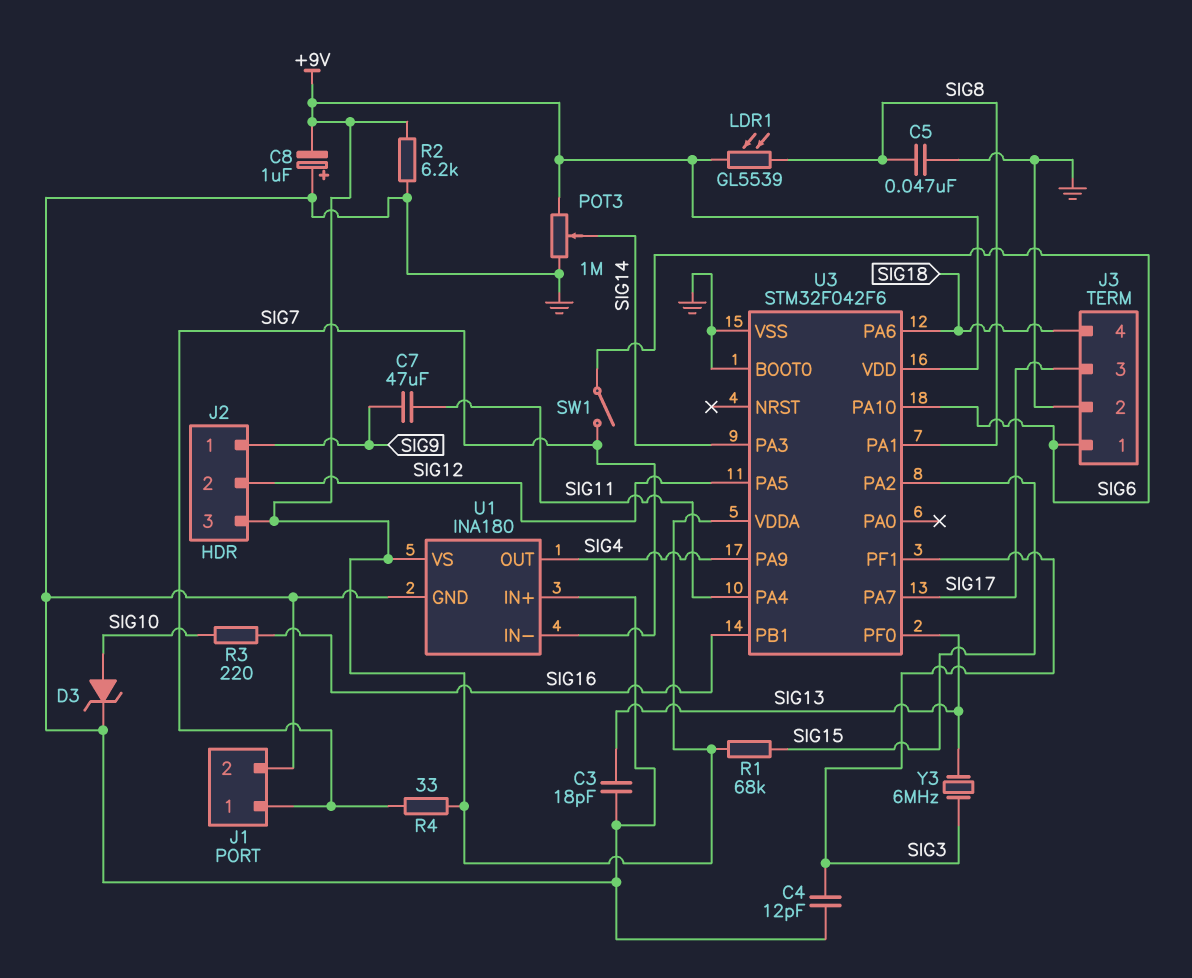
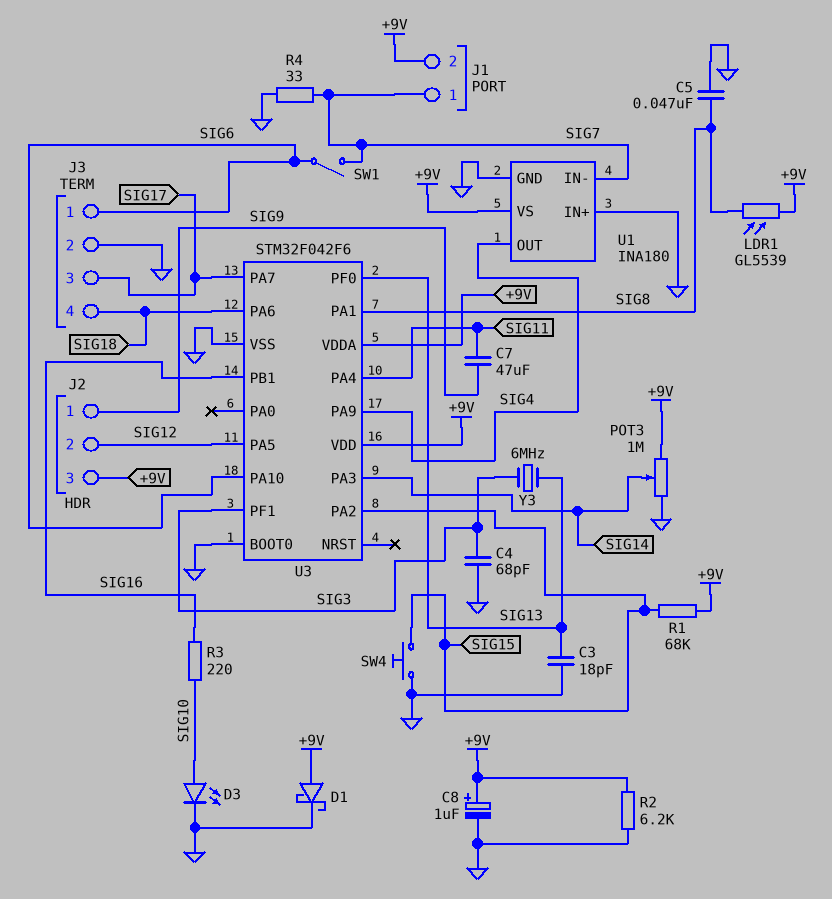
C4: 12pF (GND, SIG3) -> 68pF (GND, SIG3)
C8: 1uF (plus GND, minus +9V) -> 1uF (plus +9V, minus GND)
D1: none -> schottky (A +9V, K GND)
D3: zener (A SIG10, K GND) -> LED (A SIG10, K GND)
J1 pin 2: GND -> +9V
R4: 33 (+9V, SIG7) -> 33 (GND, SIG7)
SW4: none -> button (GND, SIG15)

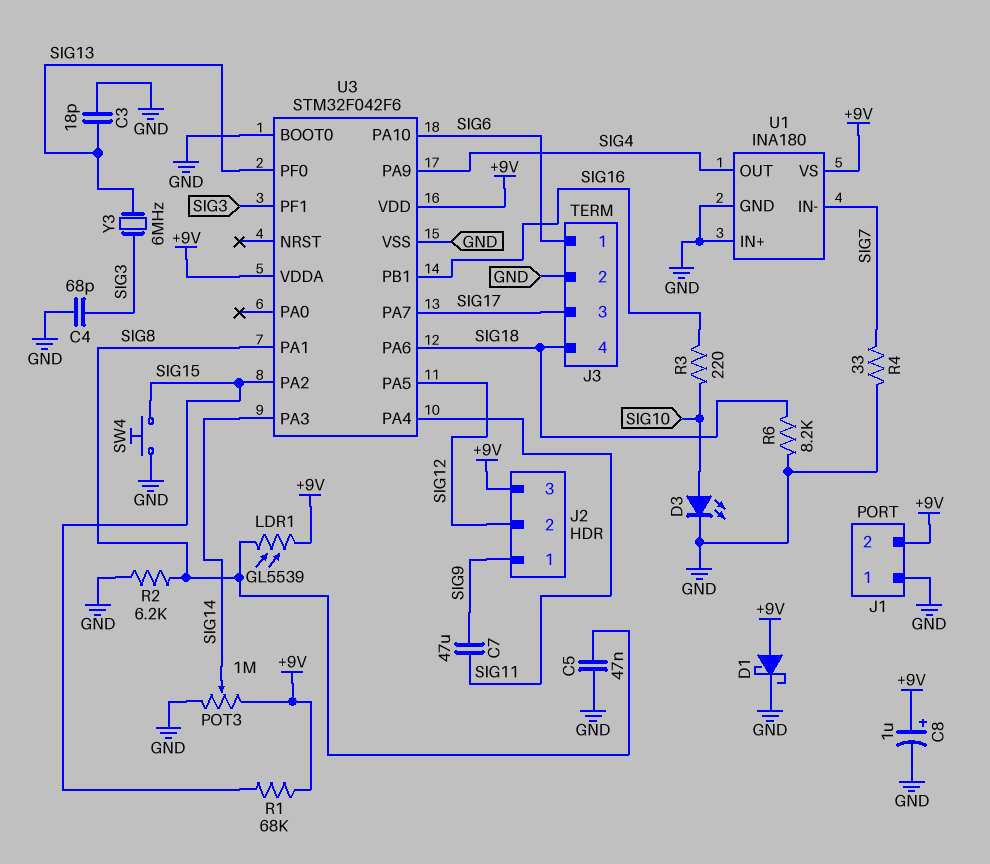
J1 pin 1: SIG7 -> GND
R2: 6.2k (+9V, GND) -> 6.2k (GND, SIG8)
R6: none -> 8.2k (GND, SIG18)
SW1: switch (SIG6, SIG7) -> none

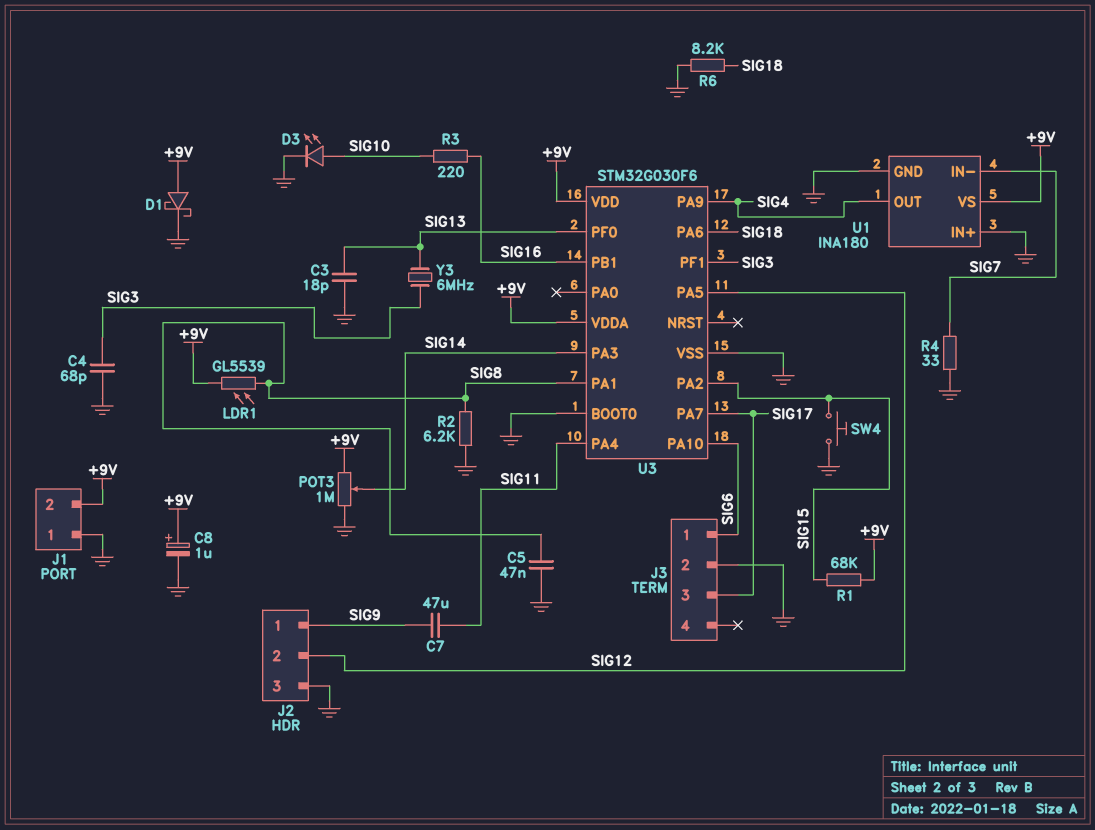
J2 pin 3: +9V -> GND
J3 pin 4: SIG18 -> none
U3: STM32F042F6 -> STM32G030F6

